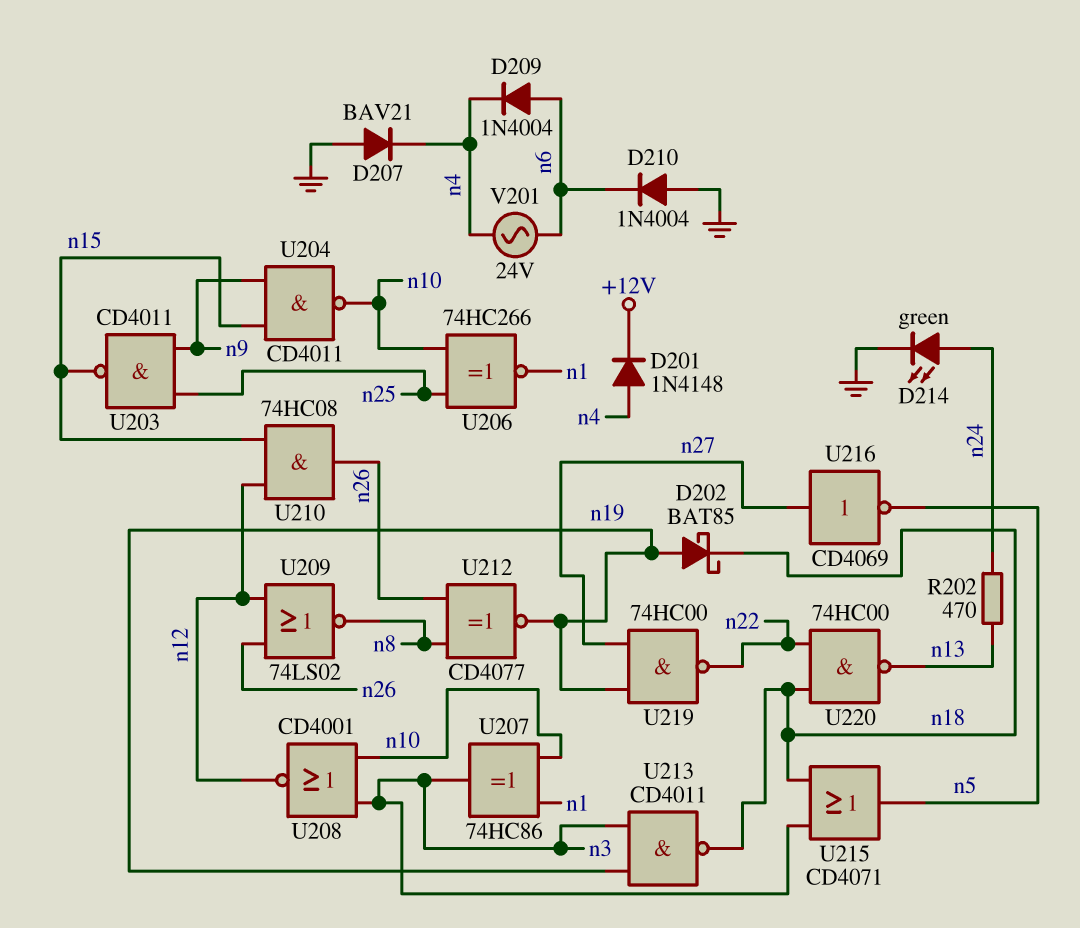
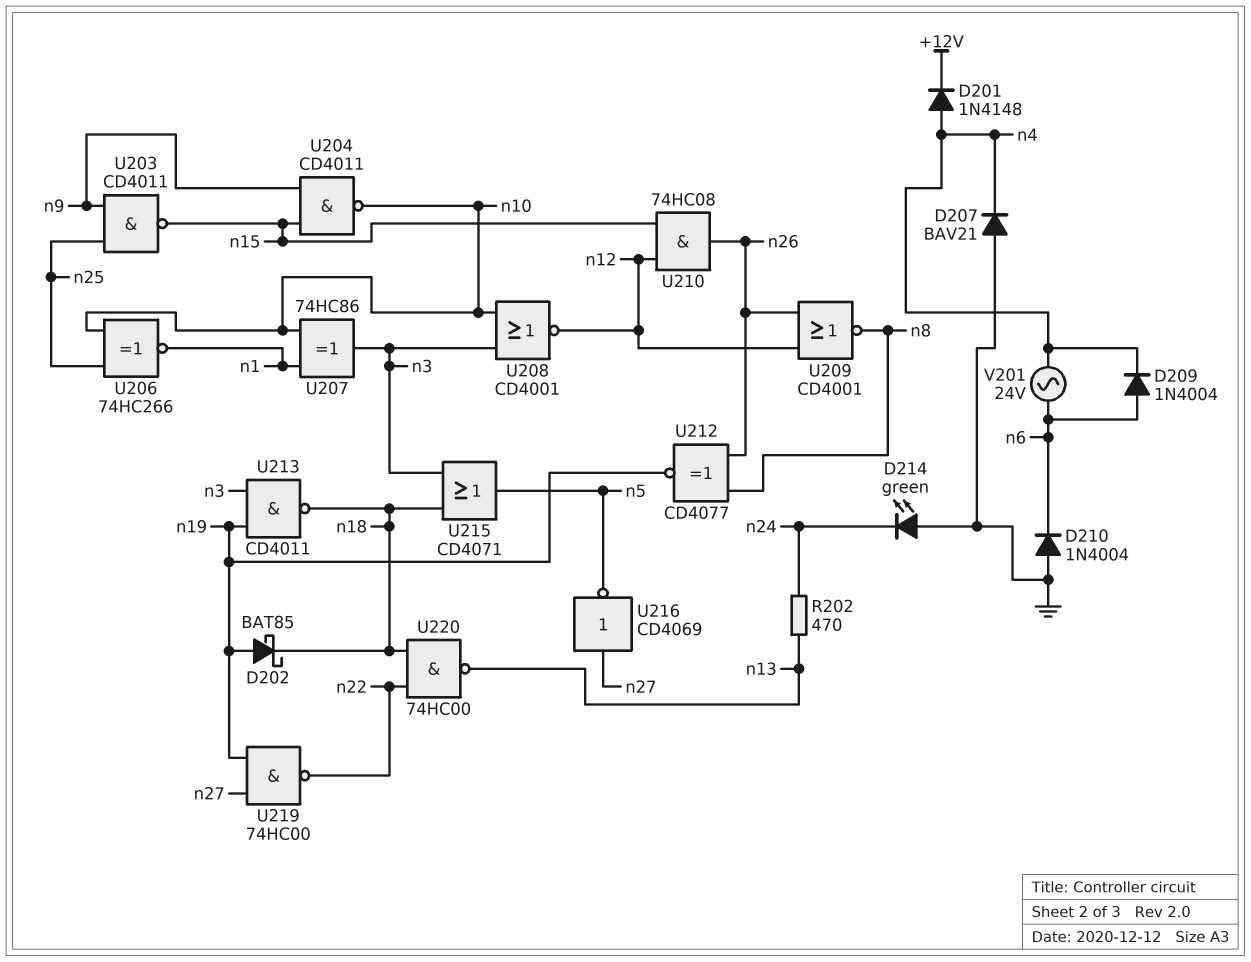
D214: LED green (A n24, K GND) -> LED green (A GND, K n24)
U209: NOR 74LS02 (in n12, in n26, out n8) -> NOR CD4001 (in n12, in n26, out n8)

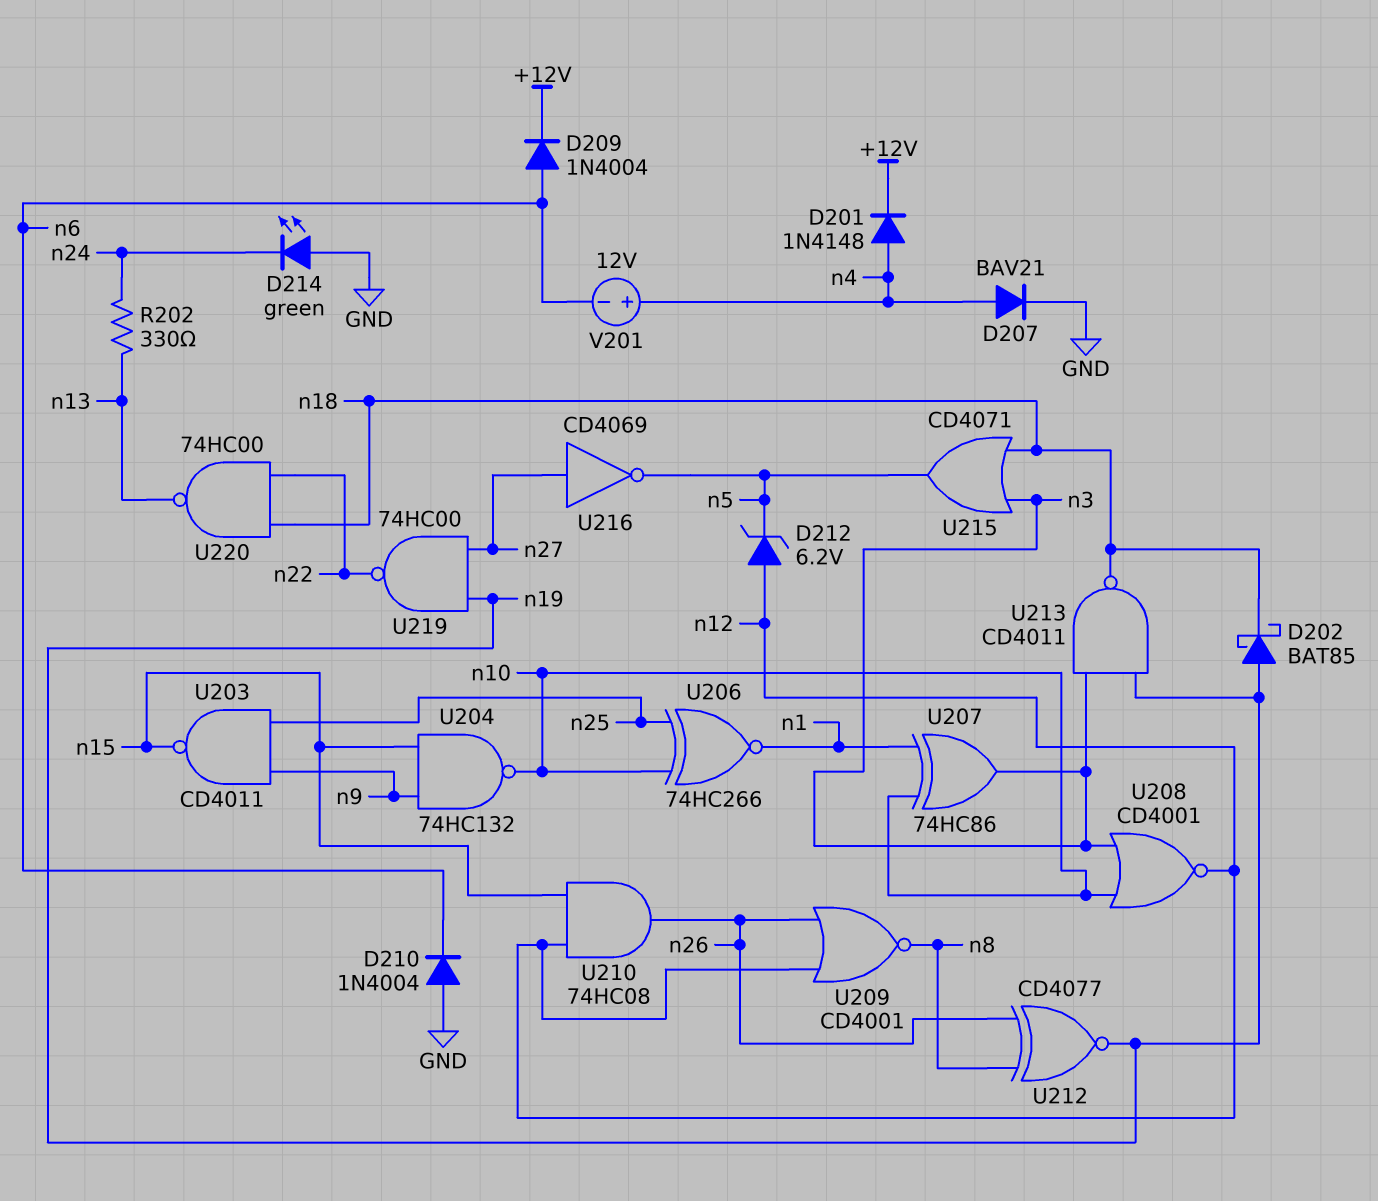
D207: diode BAV21 (A GND, K n4) -> diode BAV21 (A n4, K GND)
D209: diode 1N4004 (A n6, K n4) -> diode 1N4004 (A n6, K +12V)
D212: none -> zener 6.2V (A n12, K n5)
R202: 470 (n13, n24) -> 330 (n13, n24)
U204: NAND CD4011 (in n9, in n15, out n10) -> NAND 74HC132 (in n9, in n15, out n10)
V201: AC 24V (n4, n6) -> 12V (plus n4, minus n6)

